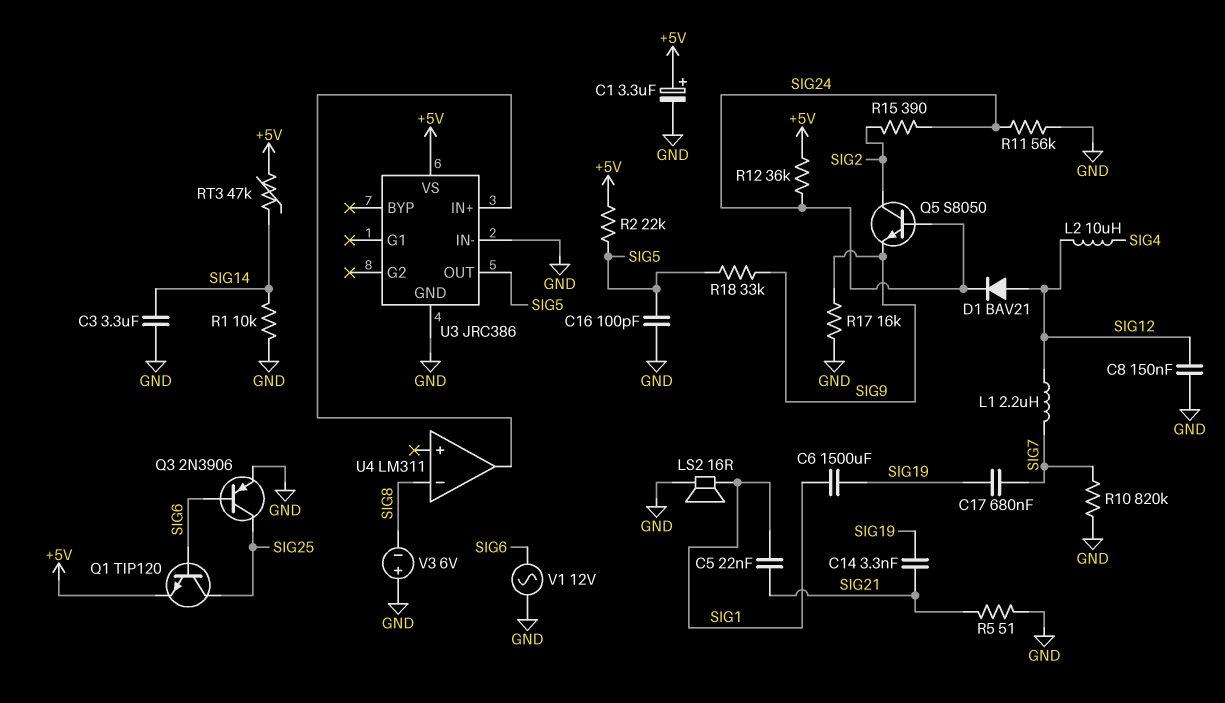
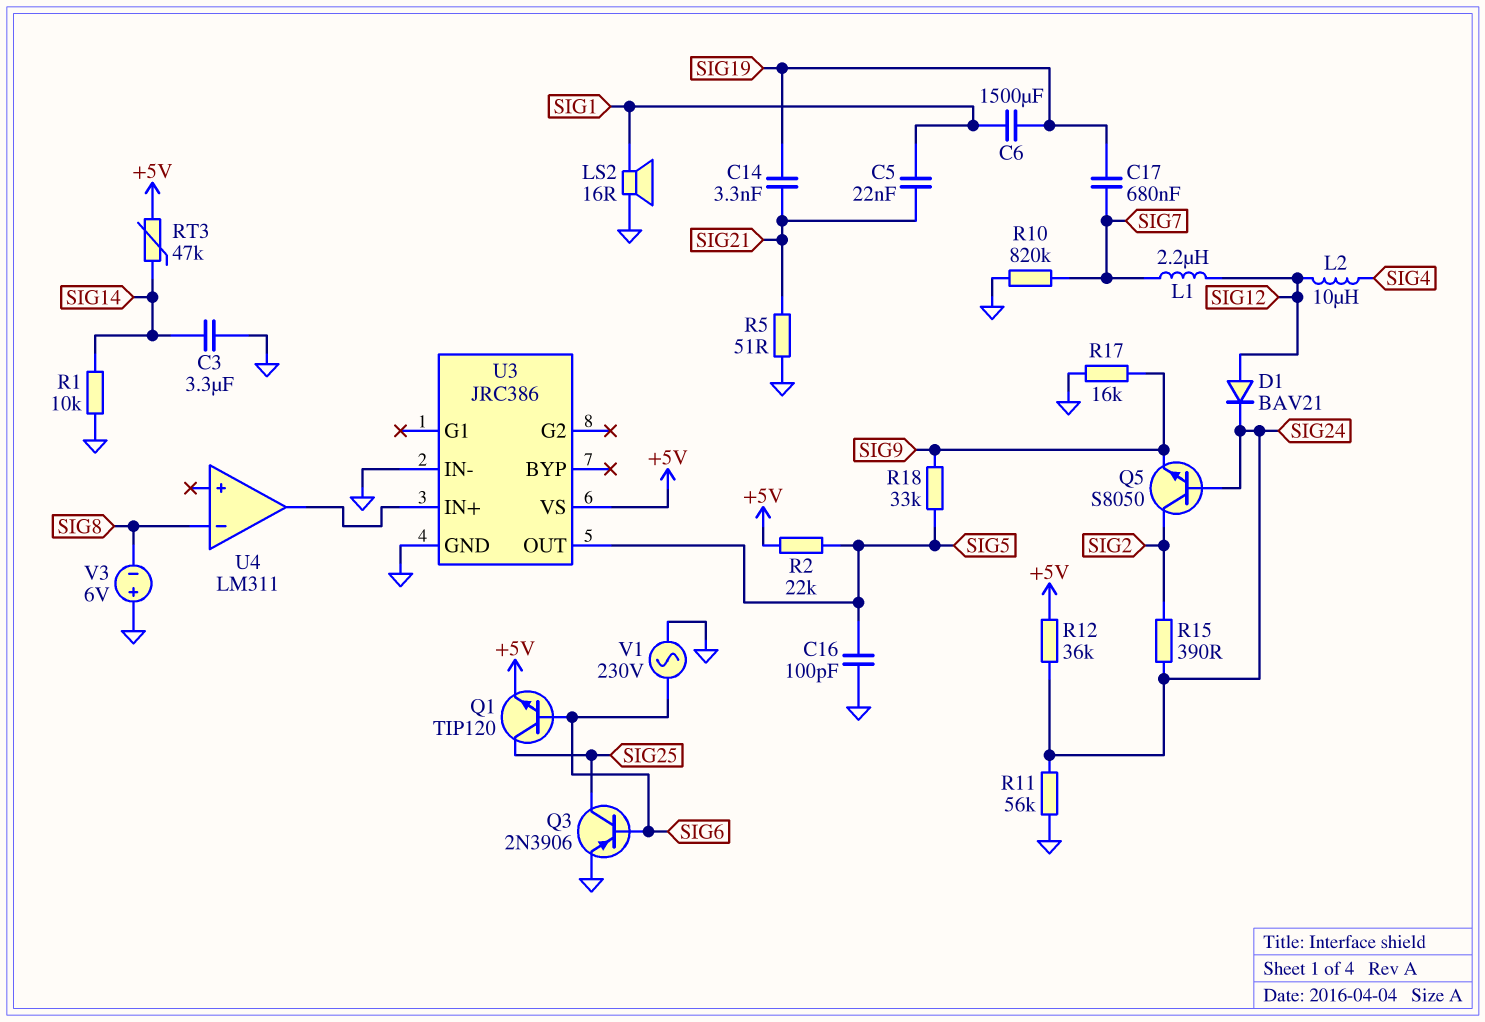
C1: 3.3uF (plus +5V, minus GND) -> none
C8: 150nF (GND, SIG12) -> none
V1: AC 12V (GND, SIG6) -> AC 230V (GND, SIG6)

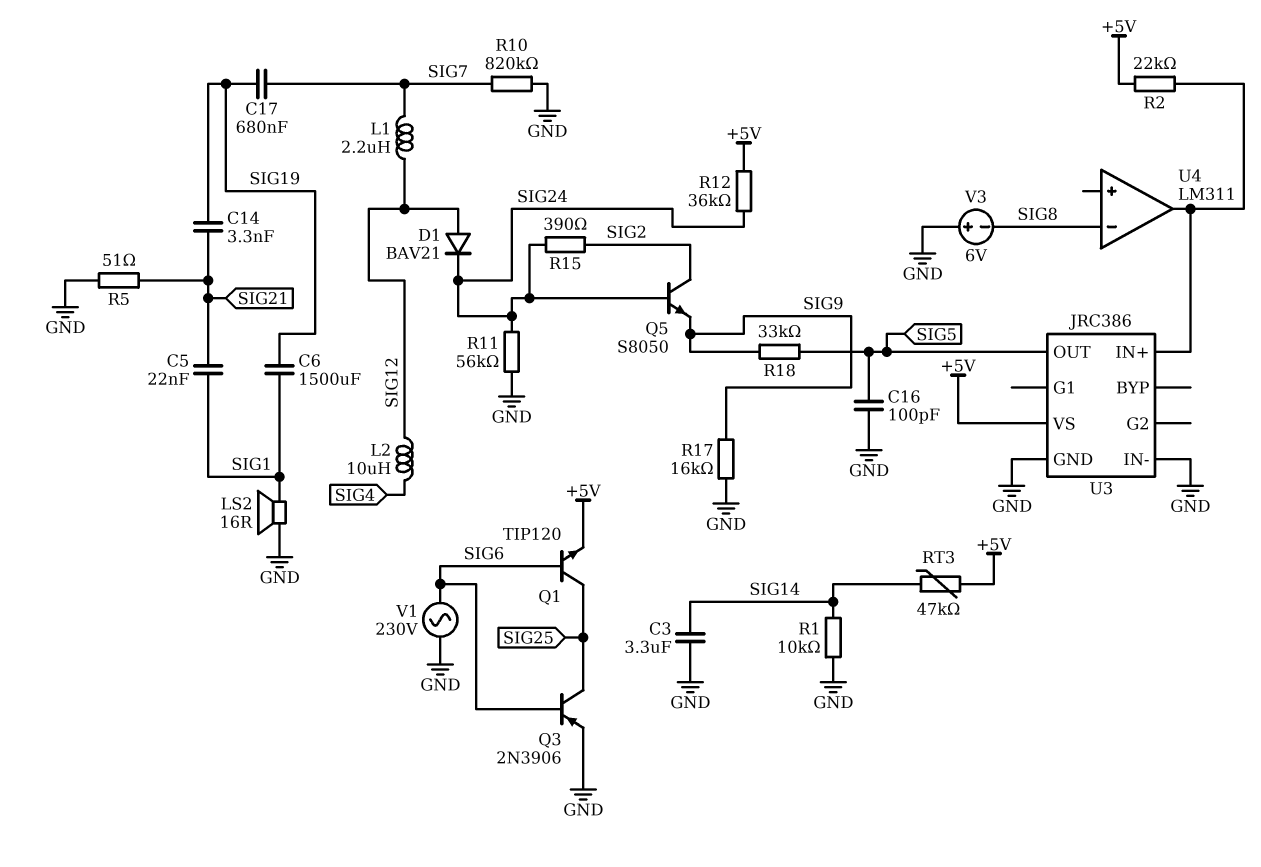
R2: 22k (+5V, SIG5) -> 22k (+5V, U3/IN+)

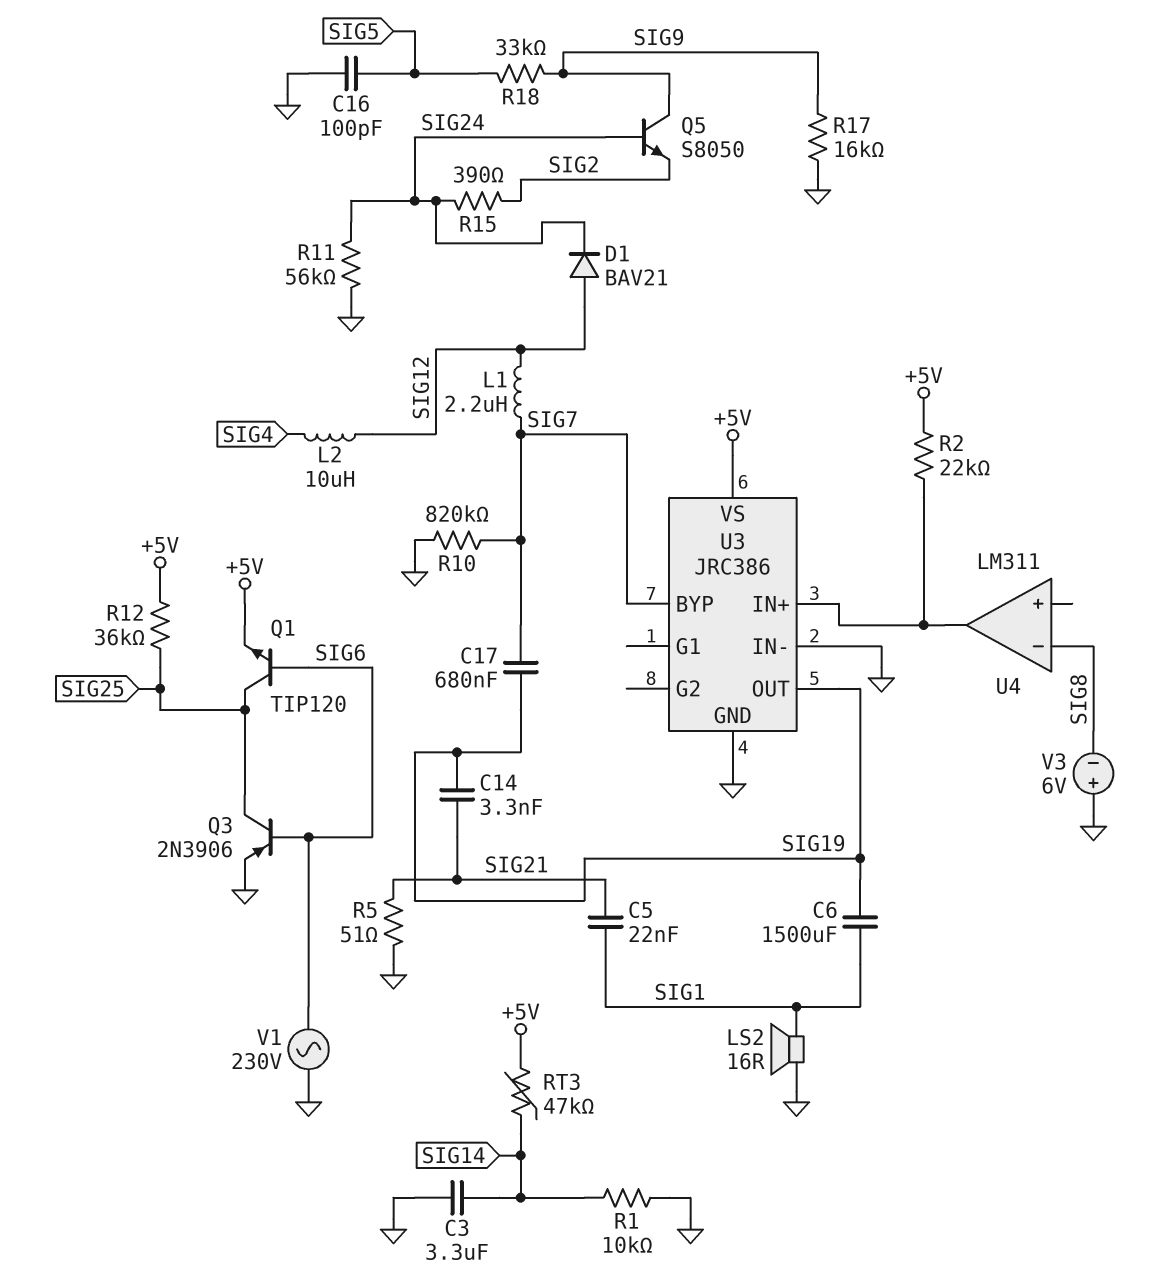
Q5: NPN S8050 (B SIG24, C SIG2, E SIG9) -> NPN S8050 (B SIG24, C SIG9, E SIG2)
R12: 36k (+5V, SIG24) -> 36k (+5V, SIG25)
U3 pin BYP: none -> SIG7
U3 pin OUT: SIG5 -> SIG19

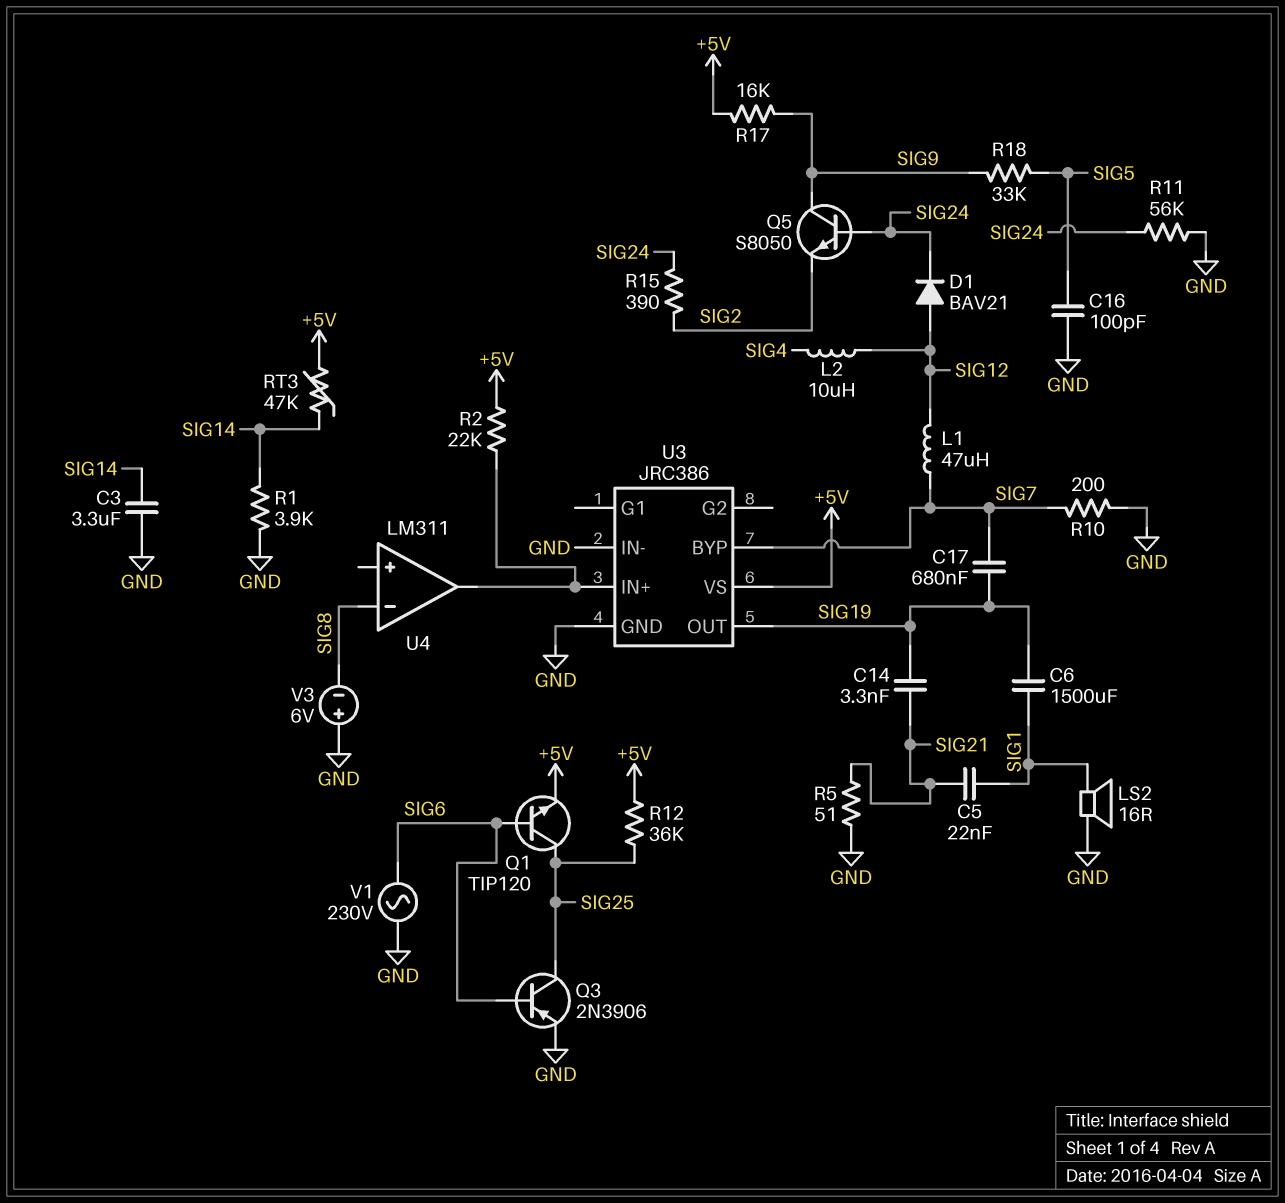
L1: 2.2uH (SIG7, SIG12) -> 47uH (SIG7, SIG12)
R1: 10k (GND, SIG14) -> 3.9k (GND, SIG14)
R10: 820k (GND, SIG7) -> 200 (GND, SIG7)
R17: 16k (GND, SIG9) -> 16k (+5V, SIG9)

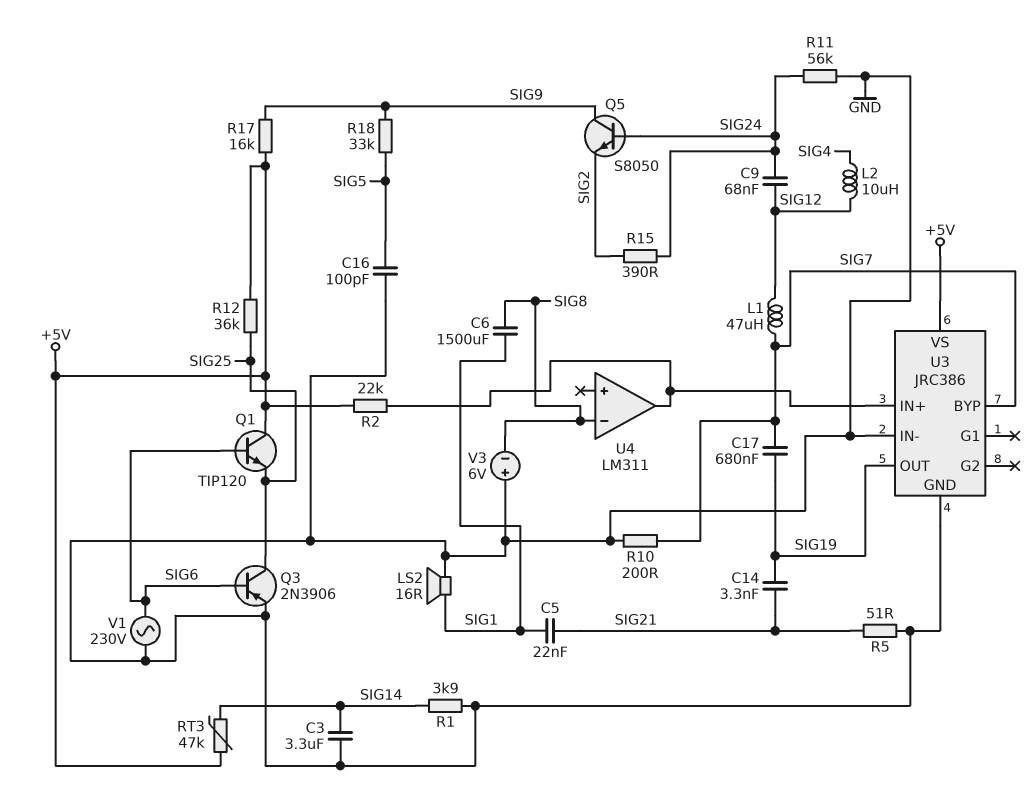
C6: 1500uF (SIG1, SIG19) -> 1500uF (SIG1, SIG8)
C9: none -> 68nF (SIG12, SIG24)
D1: diode BAV21 (A SIG12, K SIG24) -> none
Q1: NPN TIP120 (B SIG6, C SIG25, E +5V) -> NPN TIP120 (B SIG6, C +5V, E SIG25)

